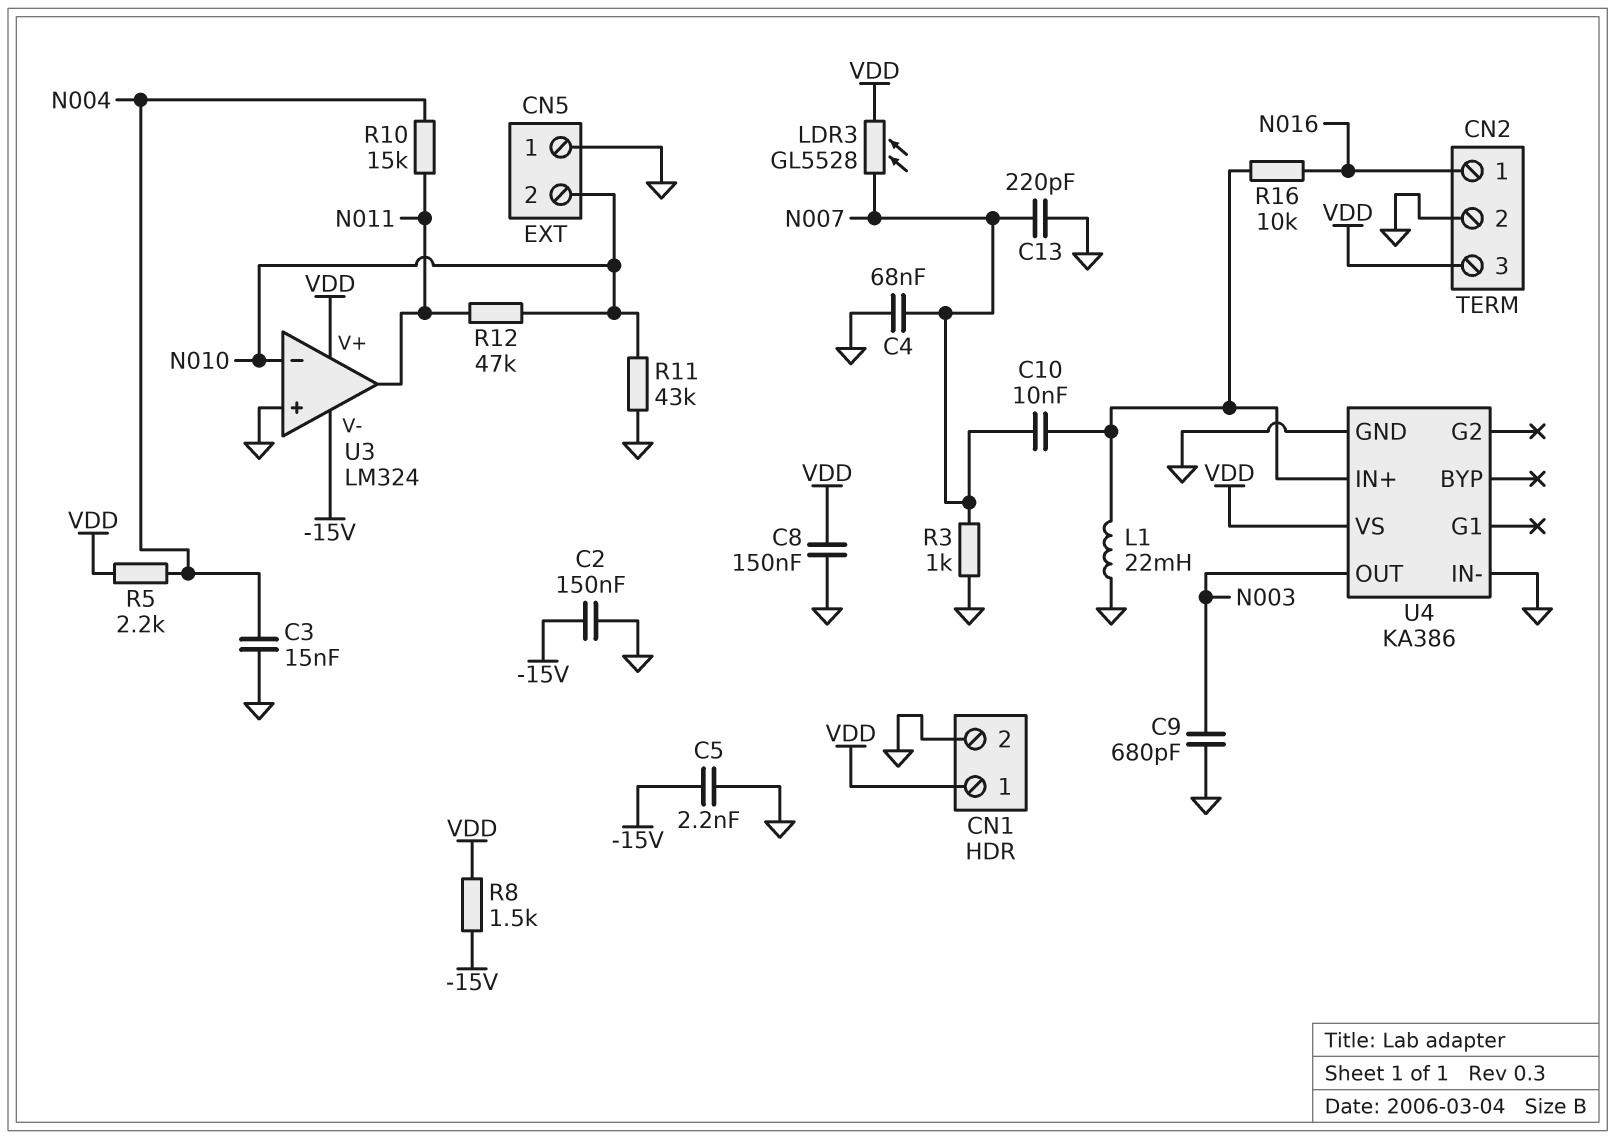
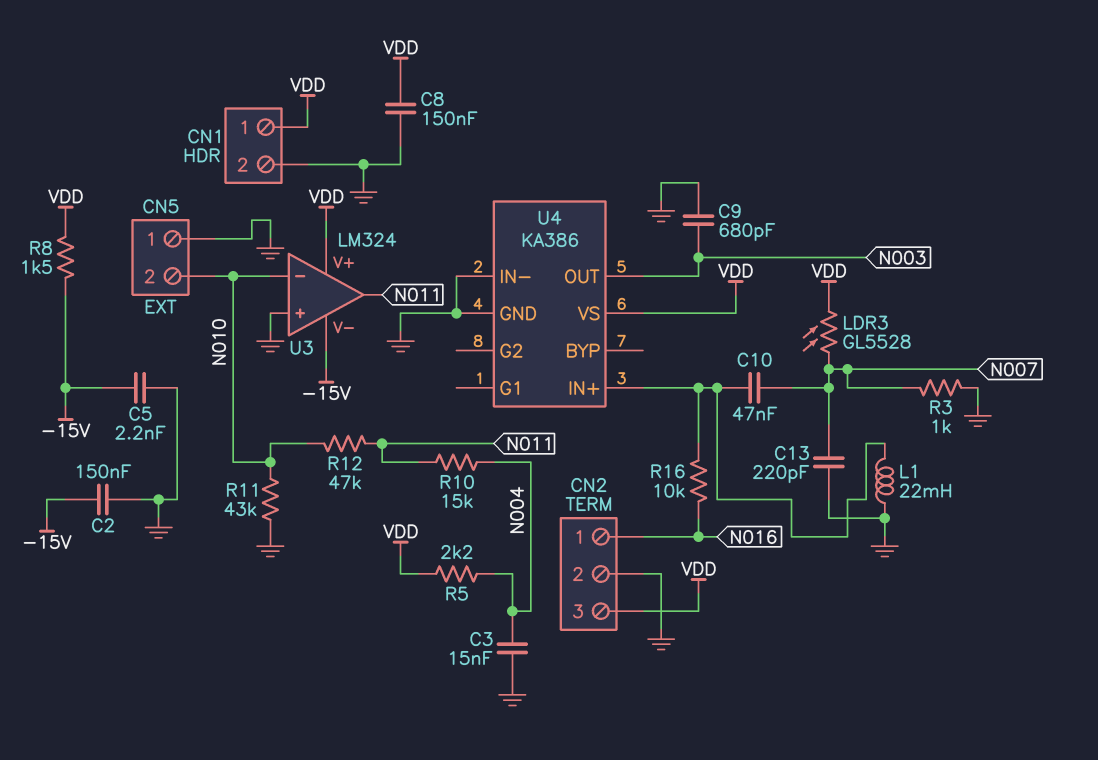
C4: 68nF (GND, N007) -> none
C10: 10nF (N007, U4/IN+) -> 47nF (N007, U4/IN+)

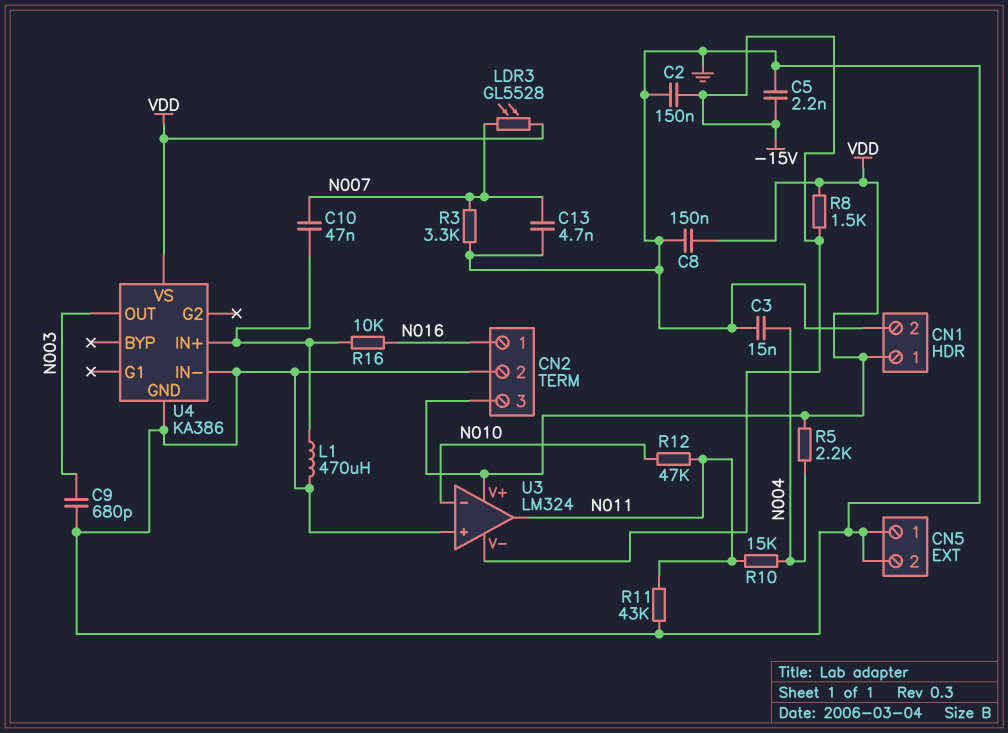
C13: 220pF (GND, N007) -> 4.7nF (GND, N007)
CN5 pin 2: N010 -> GND
L1: 22mH (GND, U4/IN+) -> 470uH (GND, U4/IN+)
R3: 1k (GND, N007) -> 3.3k (GND, N007)
R11: 43k (GND, N010) -> 43k (GND, N011)

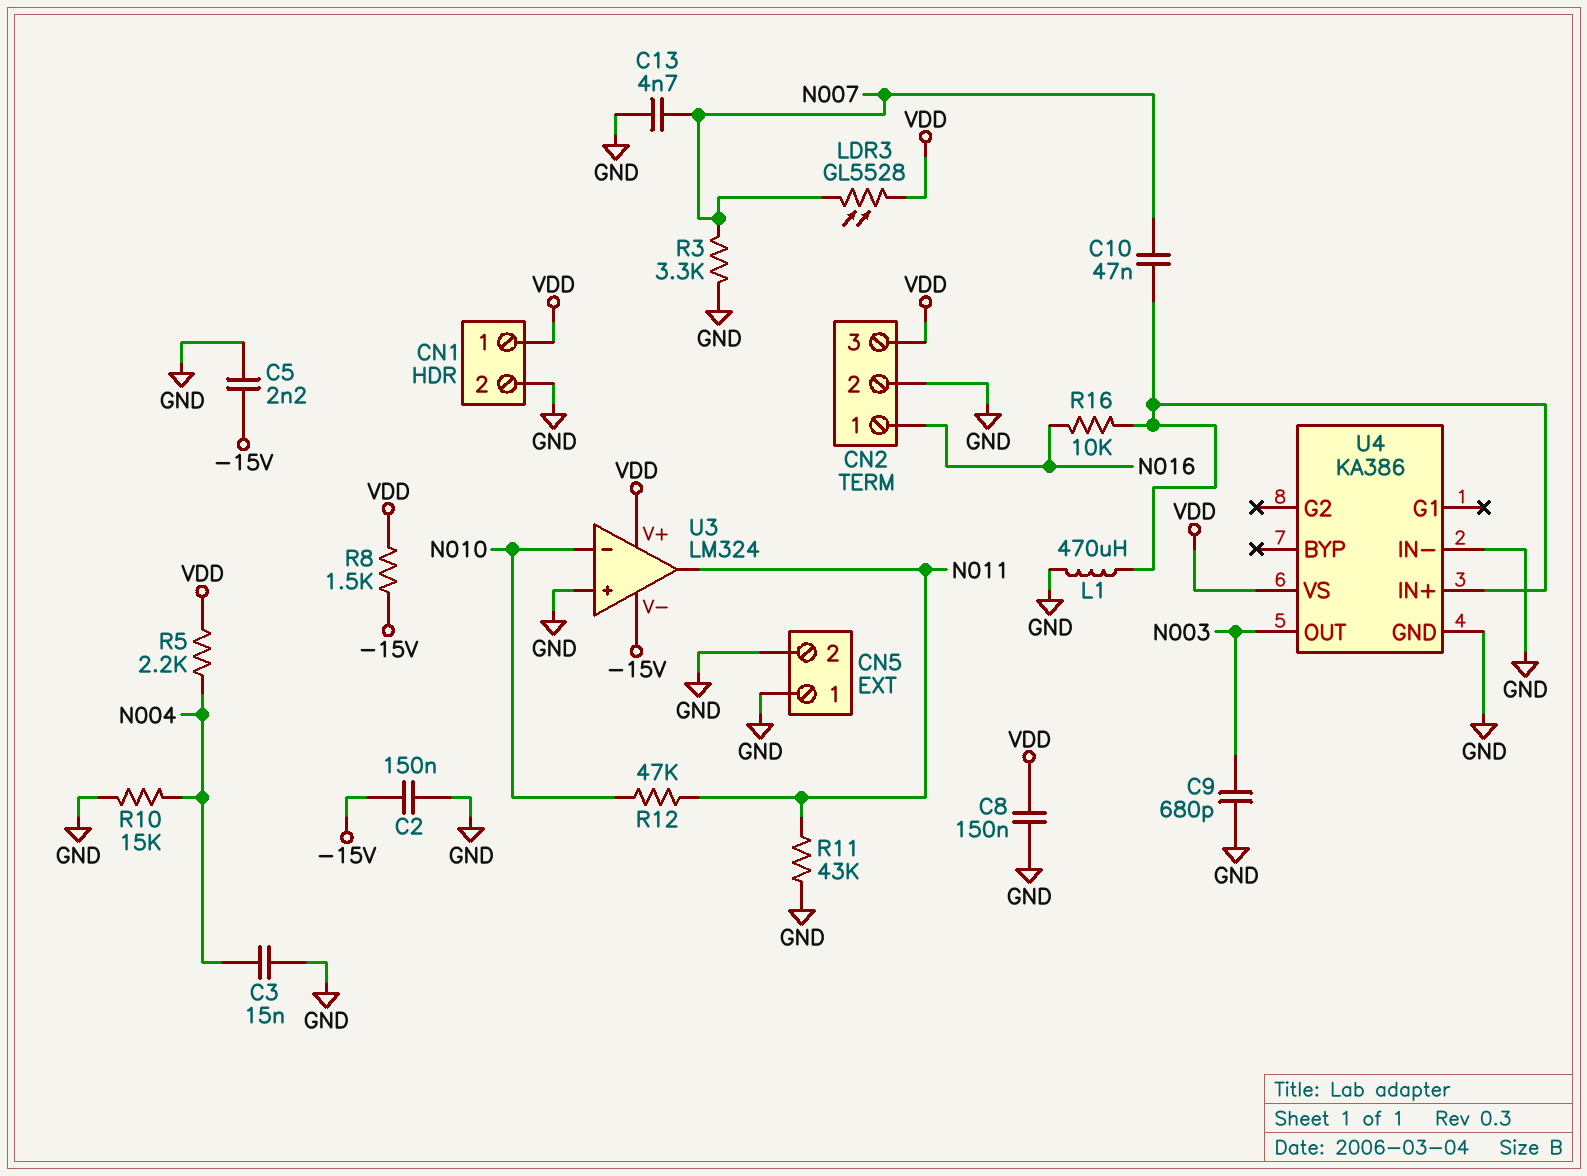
R10: 15k (N004, N011) -> 15k (GND, N004)

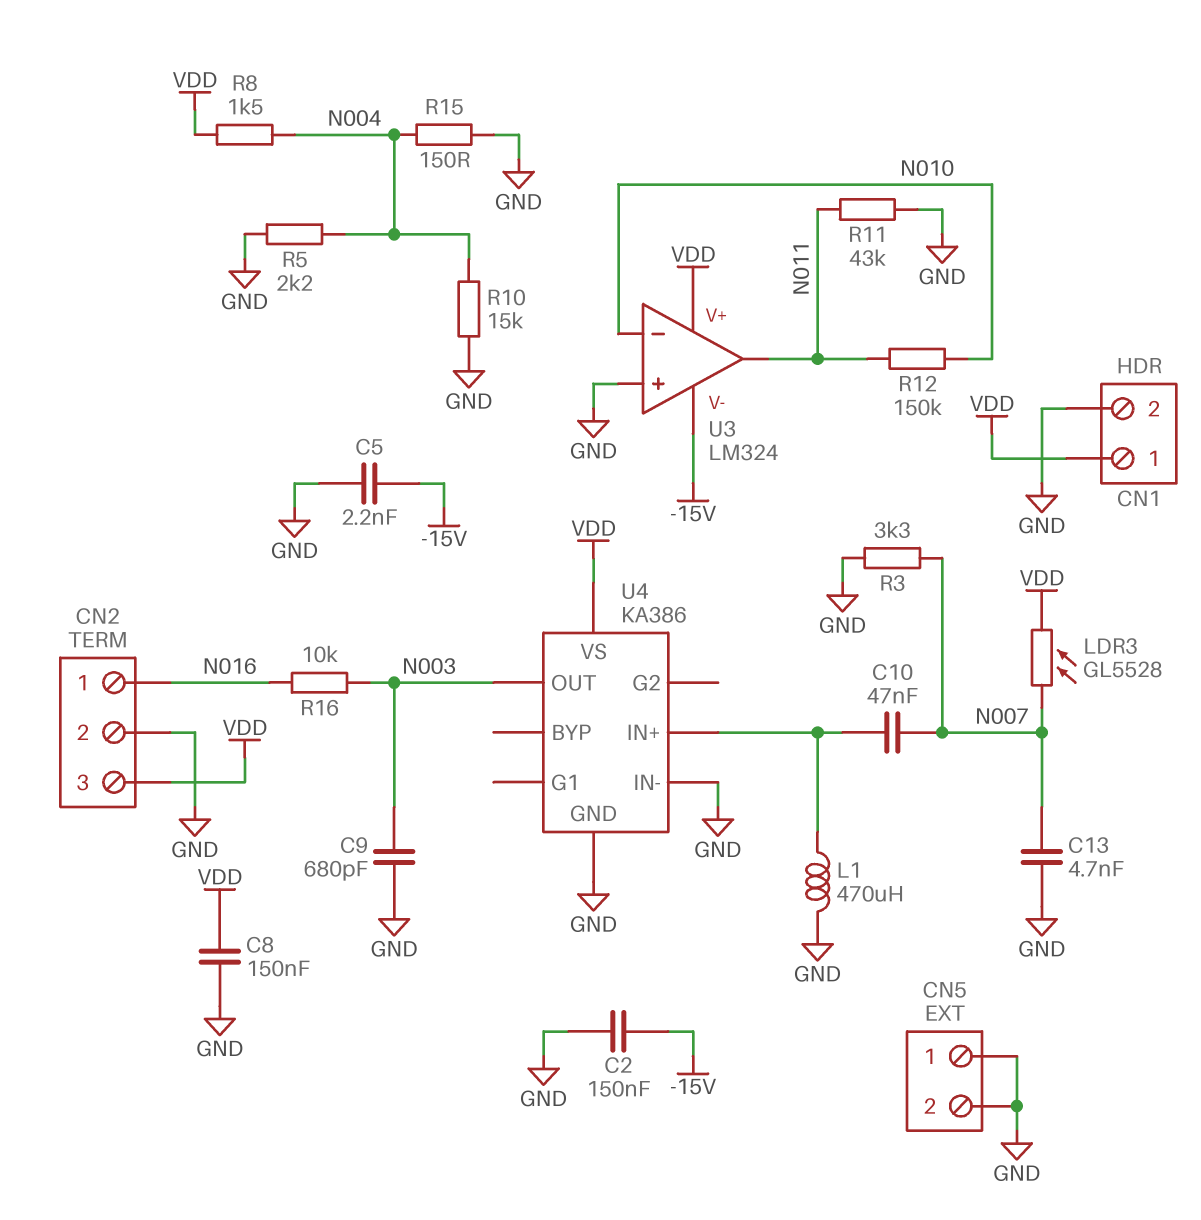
C3: 15nF (GND, N004) -> none
R5: 2.2k (N004, VDD) -> 2.2k (GND, N004)
R8: 1.5k (-15V, VDD) -> 1.5k (N004, VDD)
R12: 47k (N010, N011) -> 150k (N010, N011)
R15: none -> 150 (GND, N004)
R16: 10k (N016, U4/IN+) -> 10k (N003, N016)

